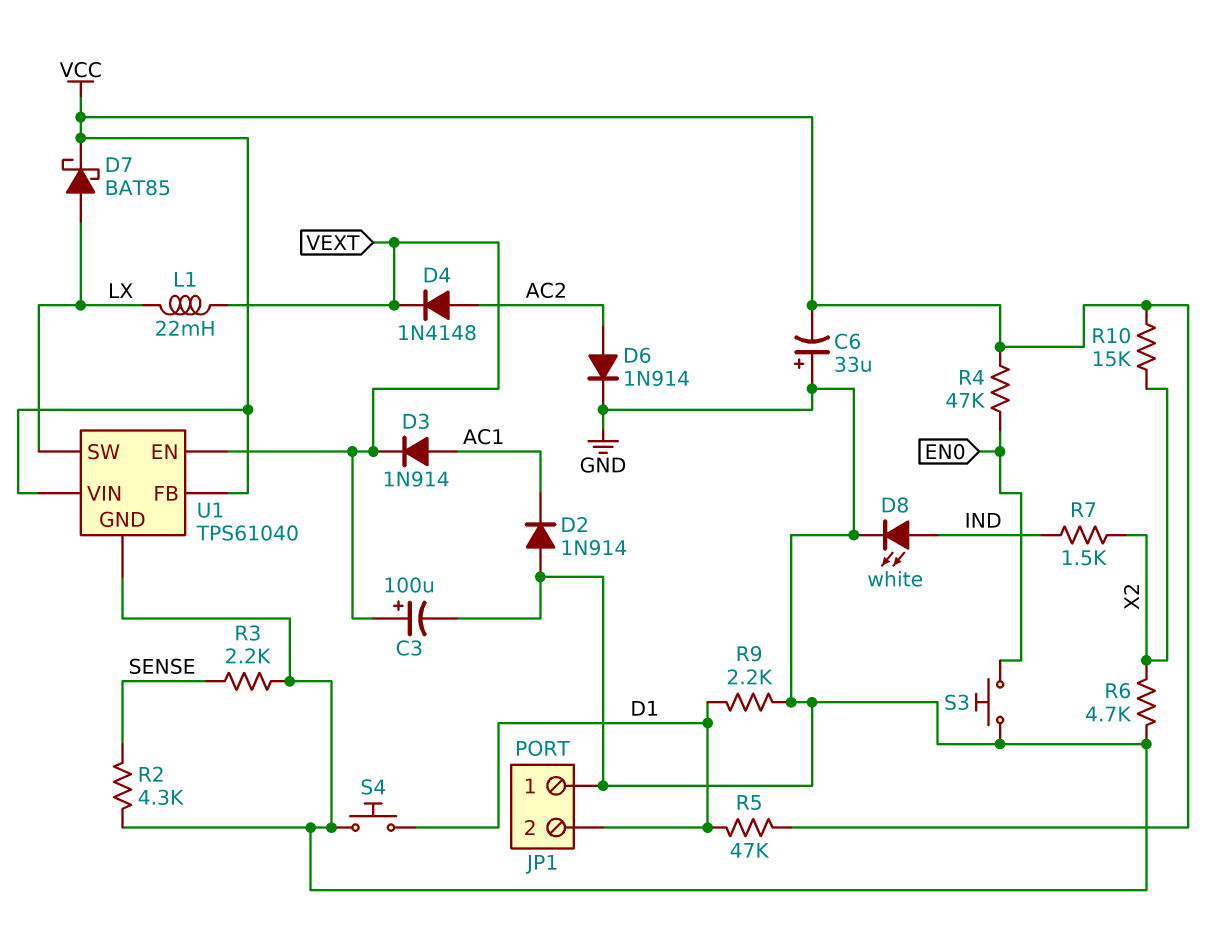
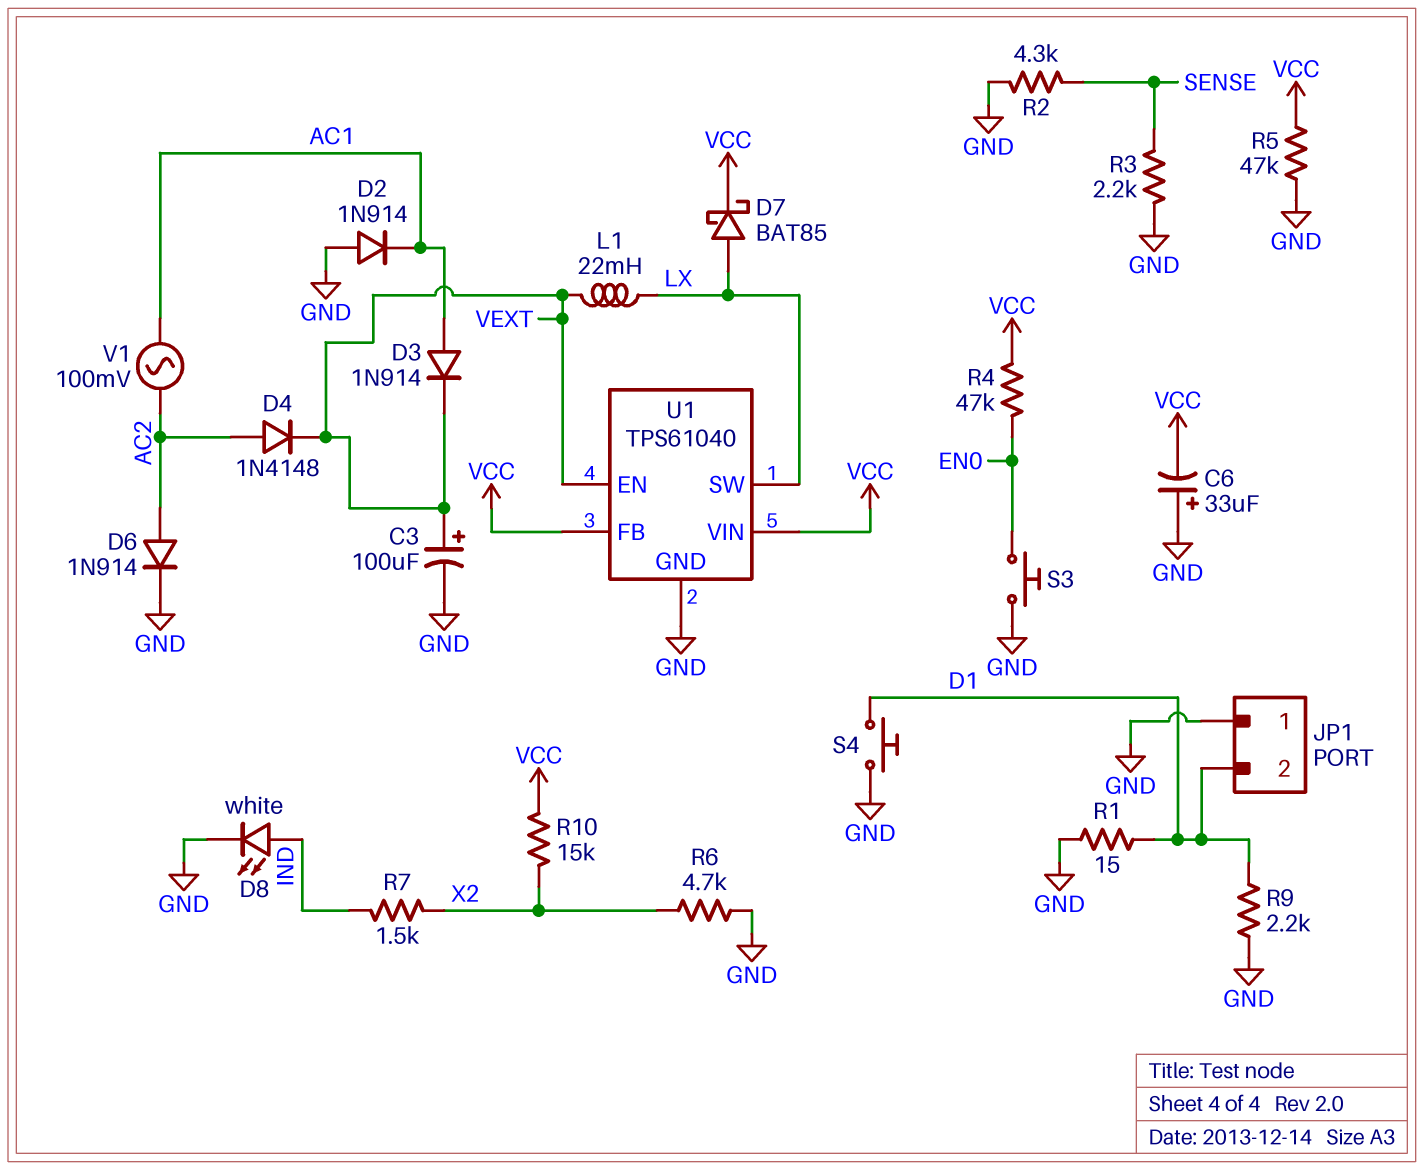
R1: none -> 15 (D1, GND)
R5: 47k (D1, VCC) -> 47k (GND, VCC)
V1: none -> AC 100mV (AC1, AC2)

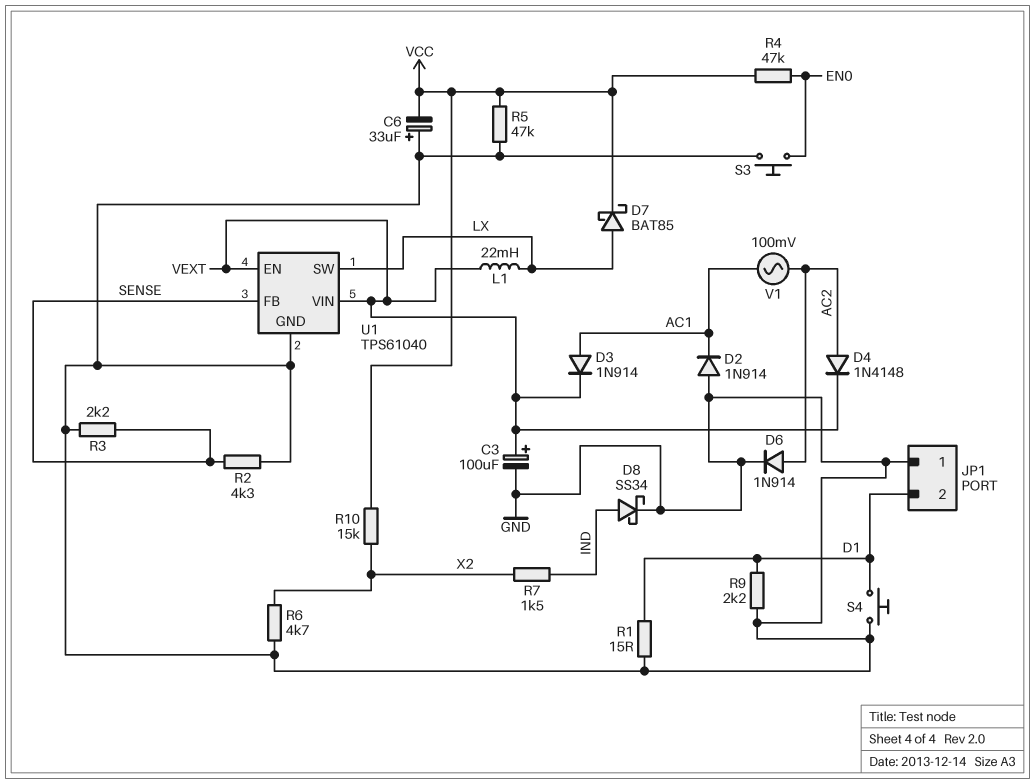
D8: LED white (A IND, K GND) -> schottky SS34 (A IND, K GND)
U1 pin FB: VCC -> SENSE
U1 pin VIN: VCC -> VEXT

